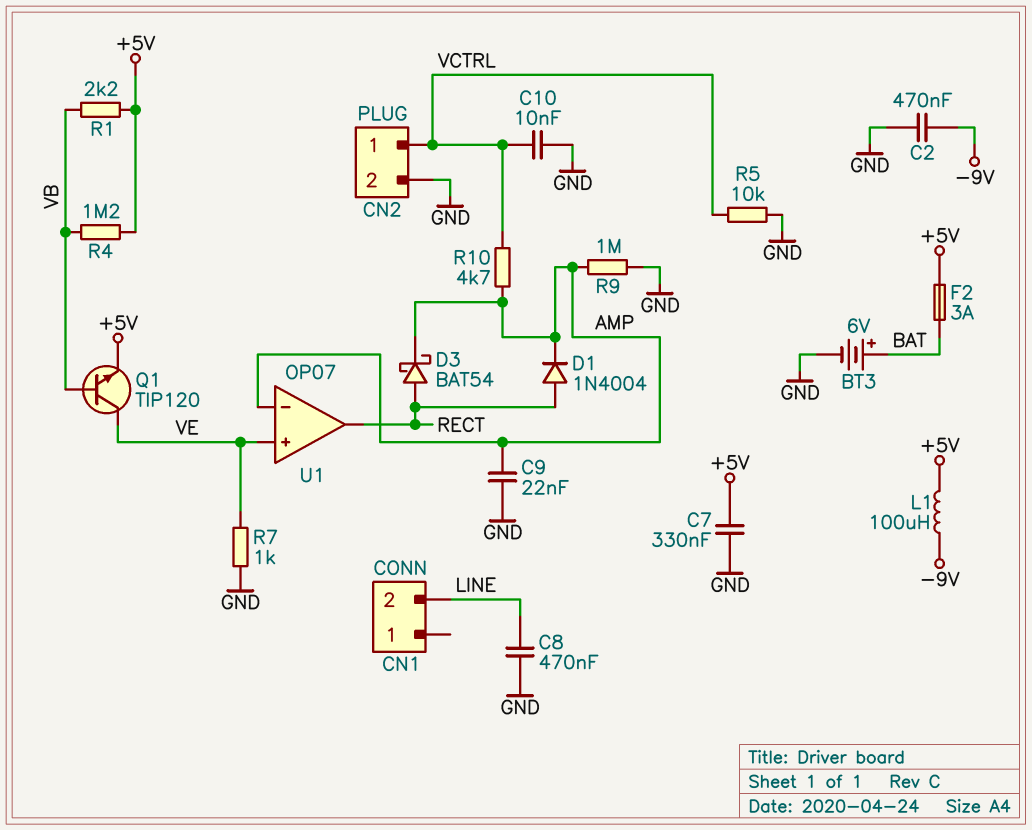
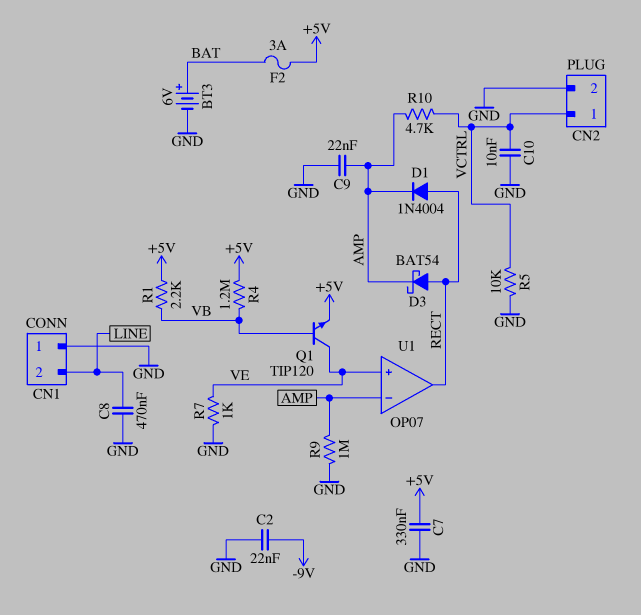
C2: 470nF (-9V, GND) -> 22nF (-9V, GND)
CN1 pin 1: none -> GND
L1: 100uH (+5V, -9V) -> none

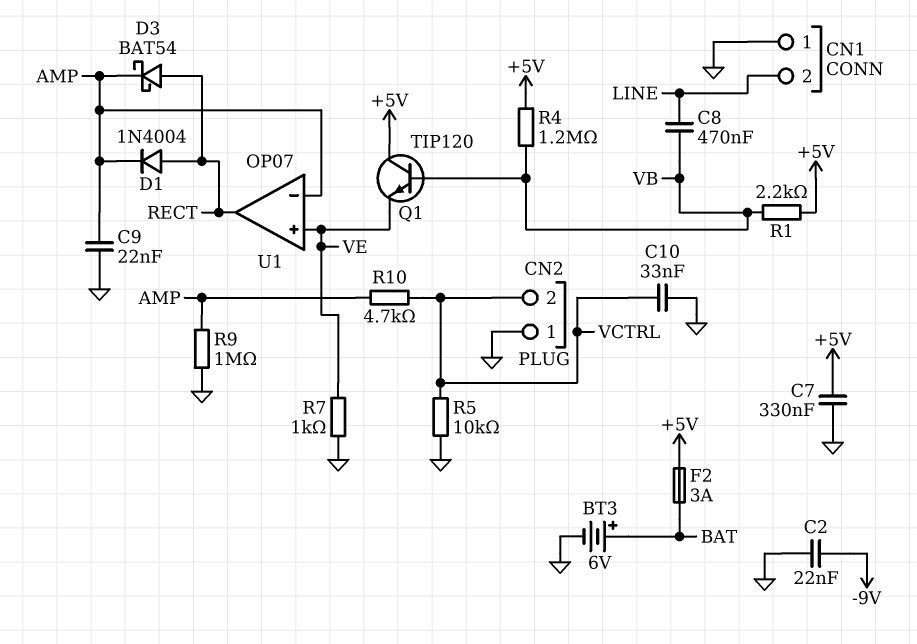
C8: 470nF (GND, LINE) -> 470nF (LINE, VB)
C10: 10nF (GND, VCTRL) -> 33nF (GND, VCTRL)
CN2 pin 1: VCTRL -> GND
CN2 pin 2: GND -> VCTRL
Q1: NPN TIP120 (B VB, C VE, E +5V) -> NPN TIP120 (B VB, C +5V, E VE)

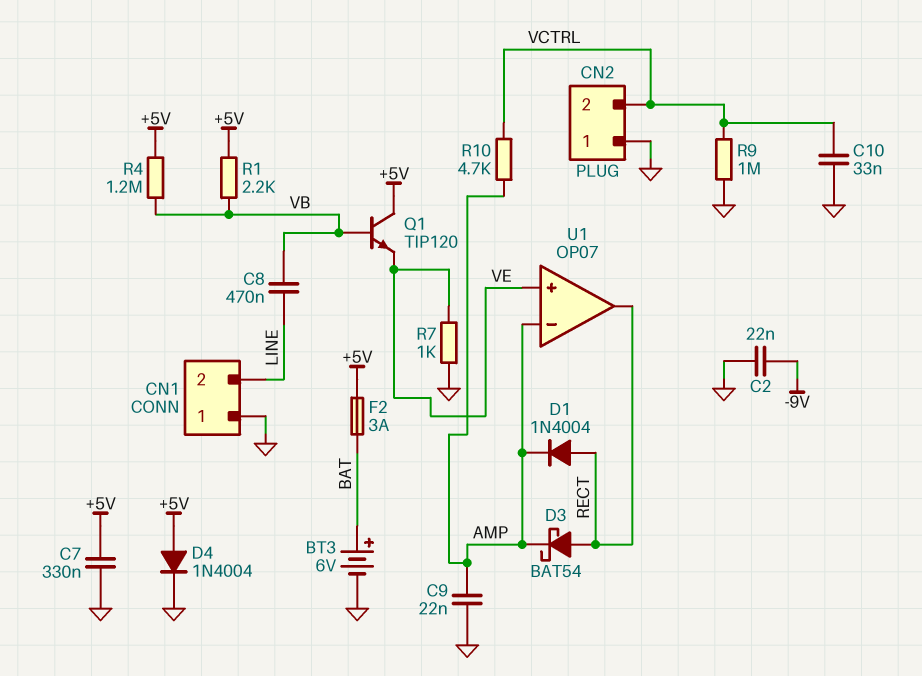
D4: none -> diode 1N4004 (A +5V, K GND)
R5: 10k (GND, VCTRL) -> none
R9: 1M (AMP, GND) -> 1M (GND, VCTRL)

